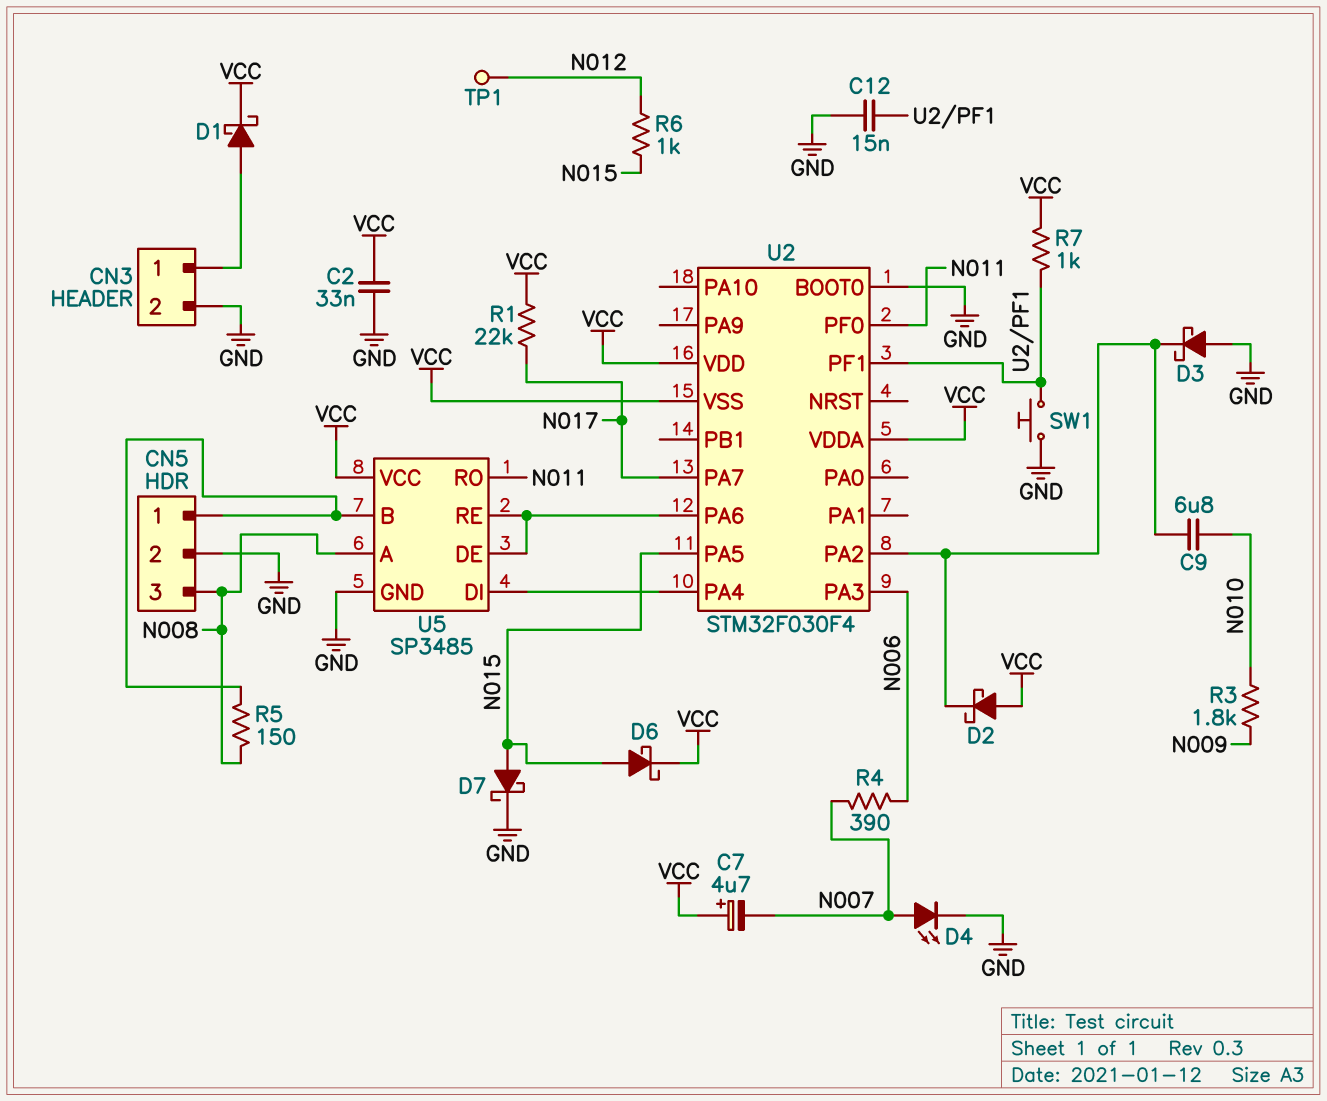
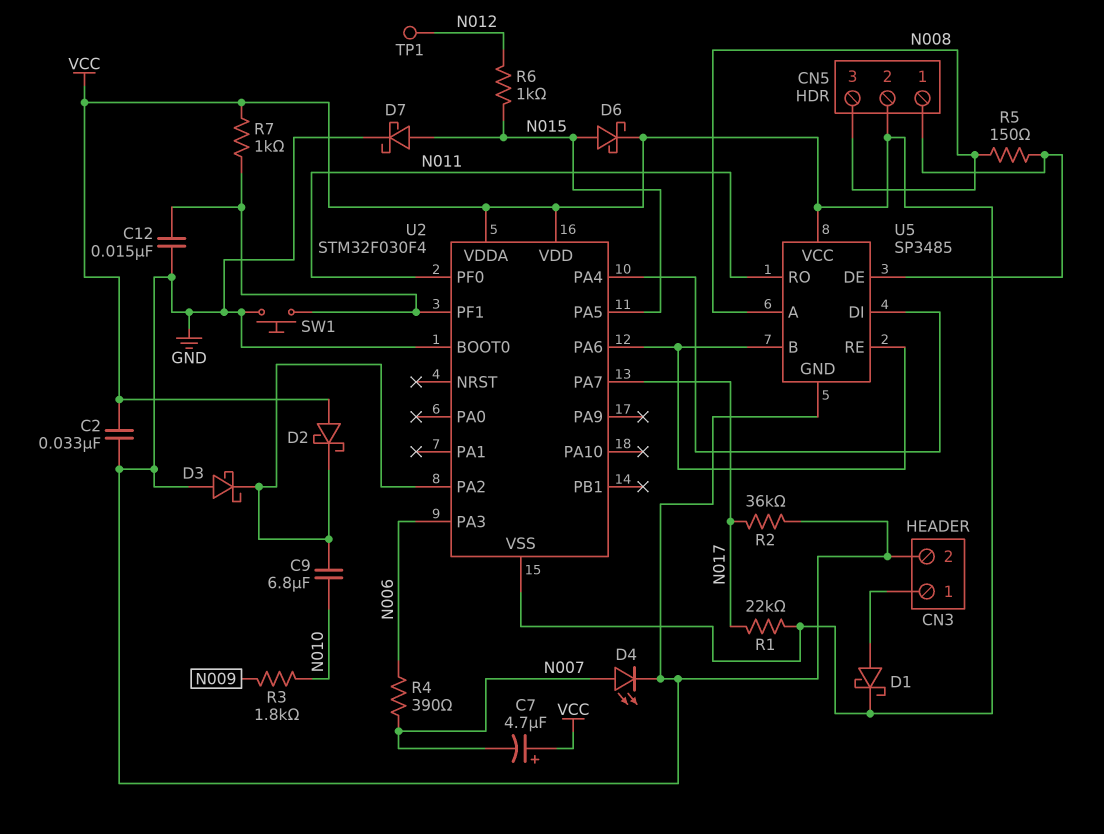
CN5 pin 2: GND -> VCC
R2: none -> 36k (GND, N017)
U5 pin B: CN5/1 -> U2/PA6
U5 pin DE: U2/PA6 -> CN5/1

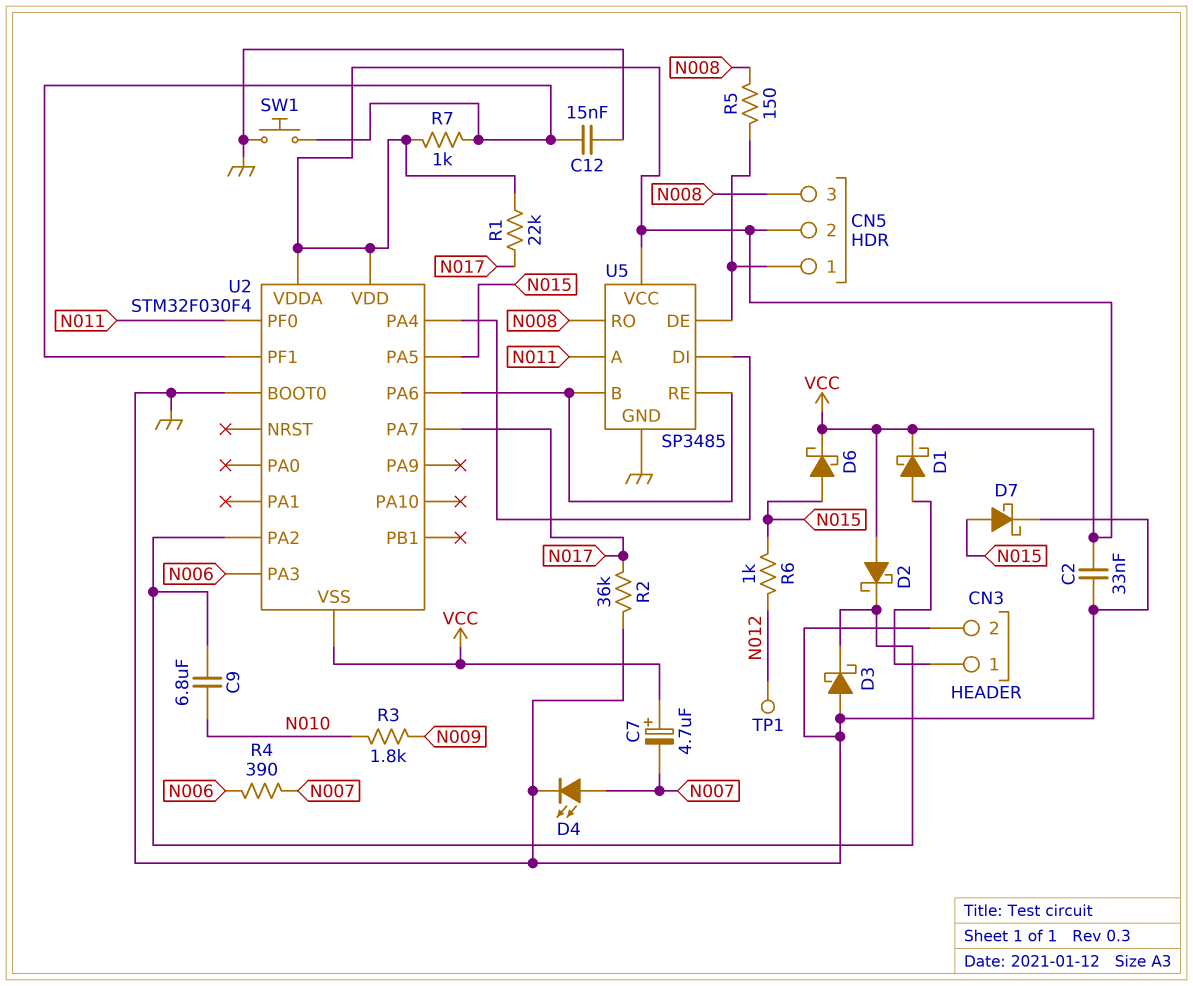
U5 pin A: N008 -> N011
U5 pin RO: N011 -> N008

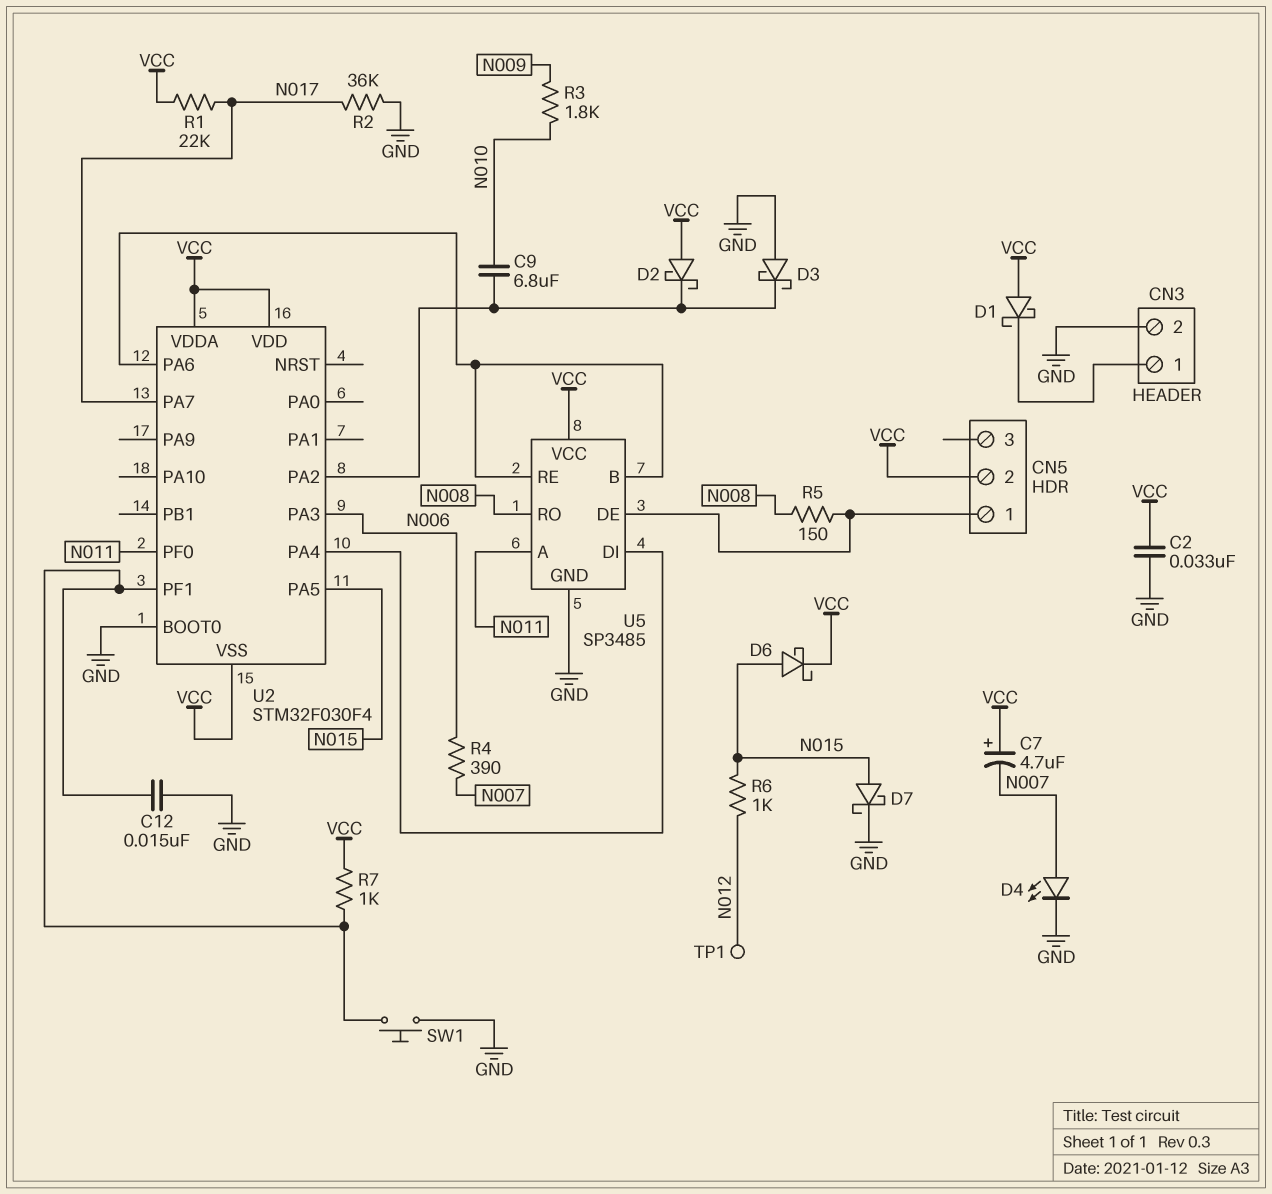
CN5 pin 3: N008 -> none
D1: schottky (A CN3/1, K VCC) -> schottky (A VCC, K CN3/1)

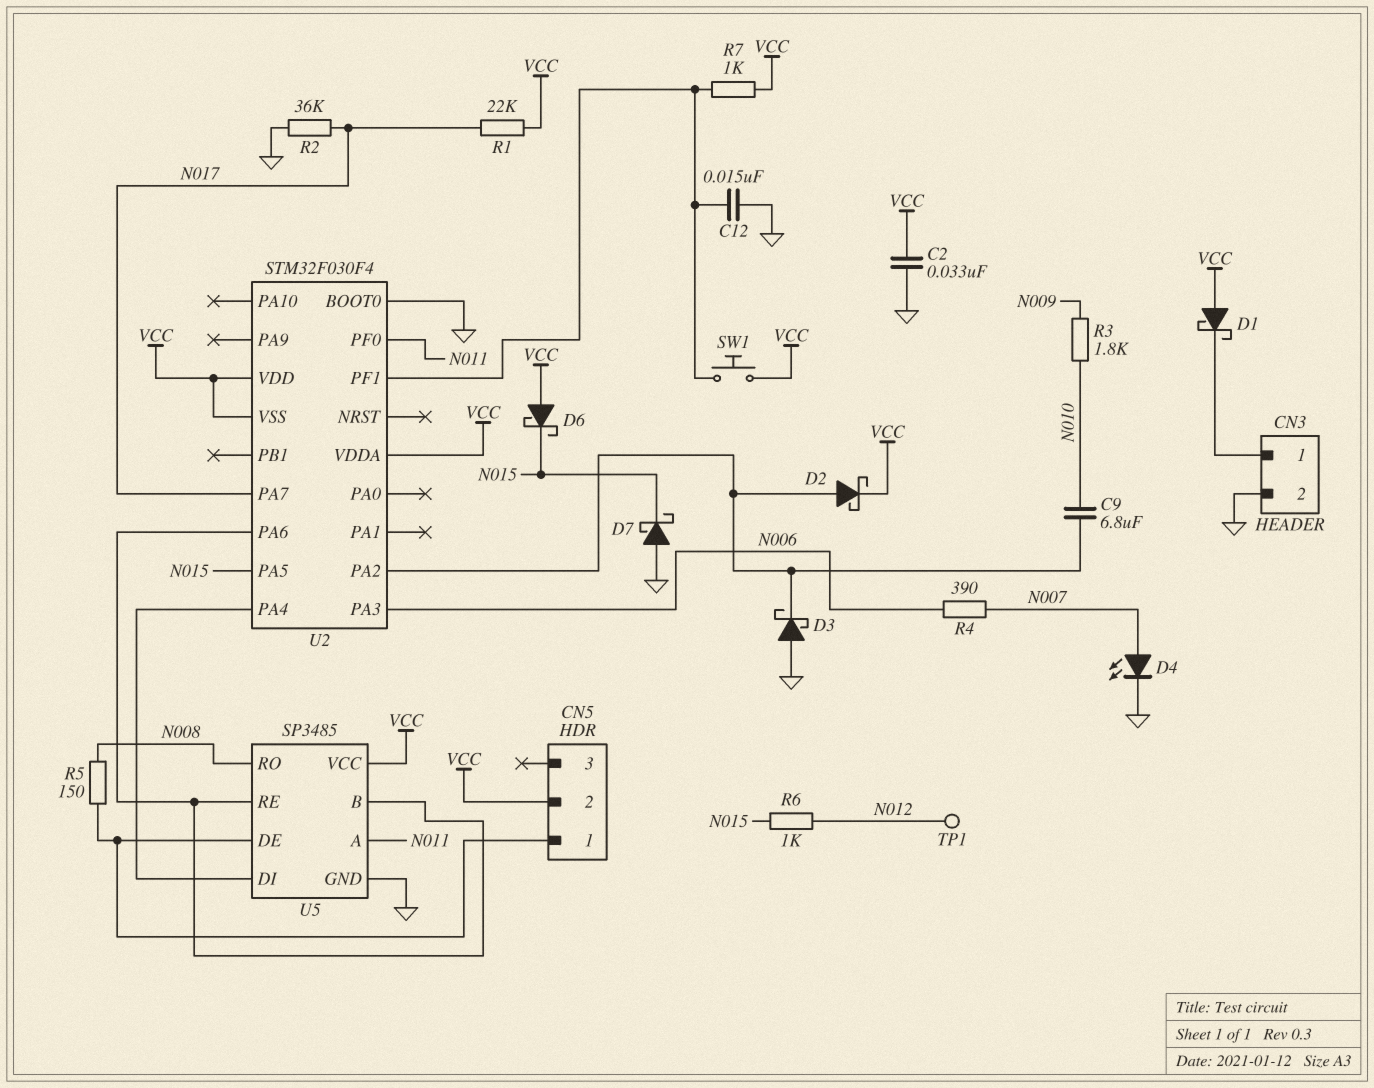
C7: 4.7uF (plus VCC, minus N007) -> none
D2: schottky (A VCC, K U2/PA2) -> schottky (A U2/PA2, K VCC)
D6: schottky (A N015, K VCC) -> schottky (A VCC, K N015)
D7: schottky (A N015, K GND) -> schottky (A GND, K N015)
SW1: button (GND, U2/PF1) -> button (U2/PF1, VCC)

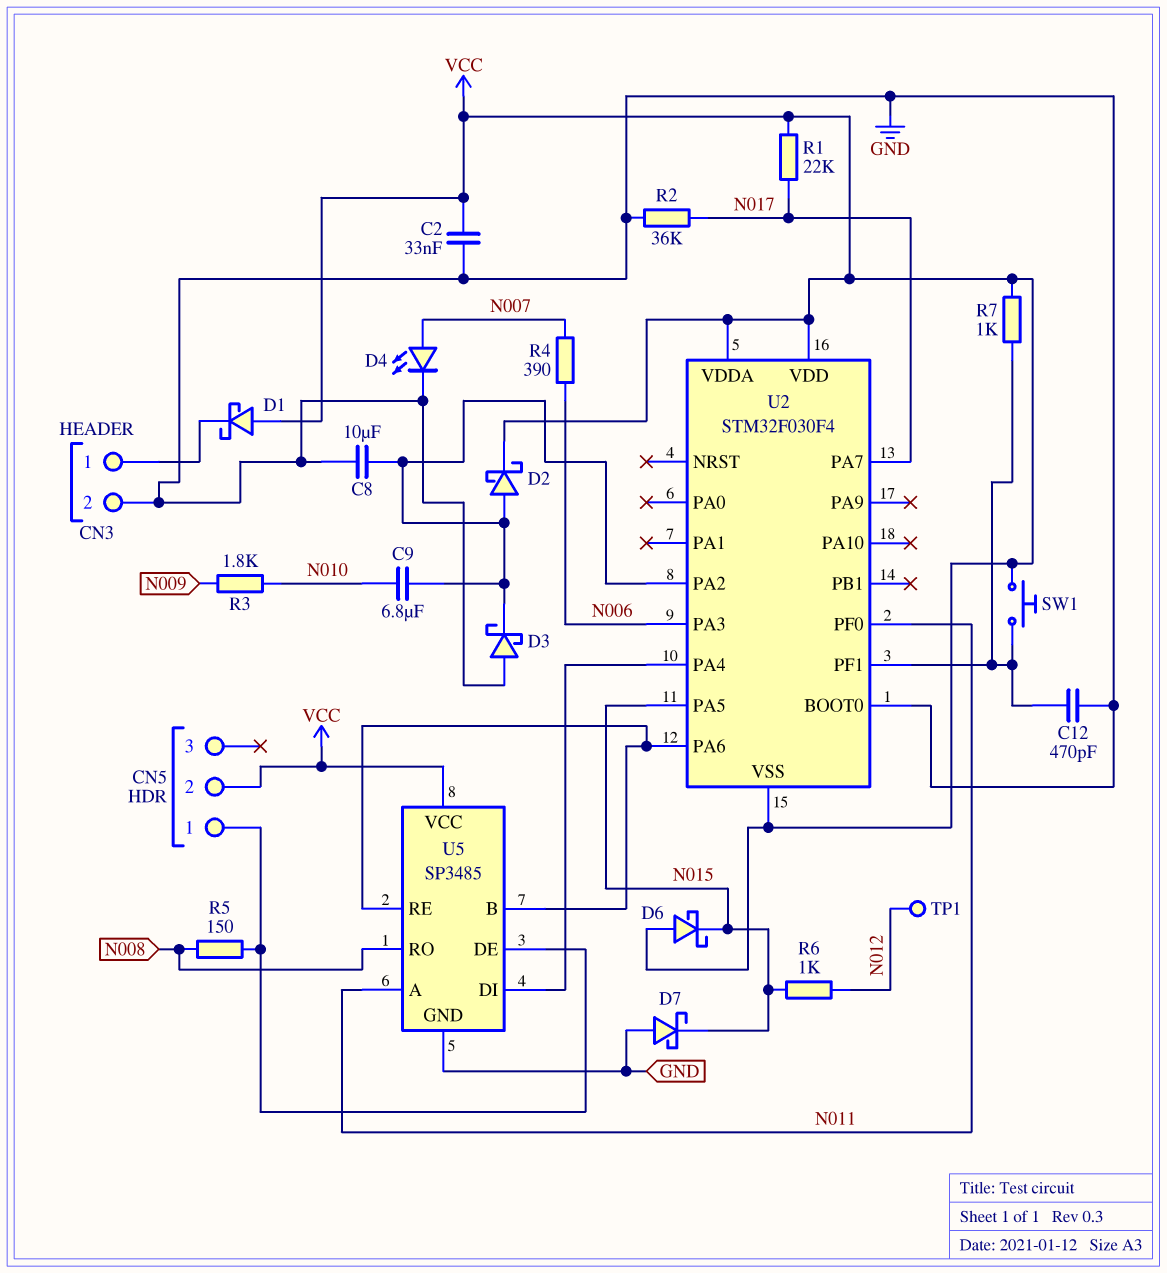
C8: none -> 10uF (GND, U2/PA2)
C12: 15nF (GND, U2/PF1) -> 470pF (GND, U2/PF1)

